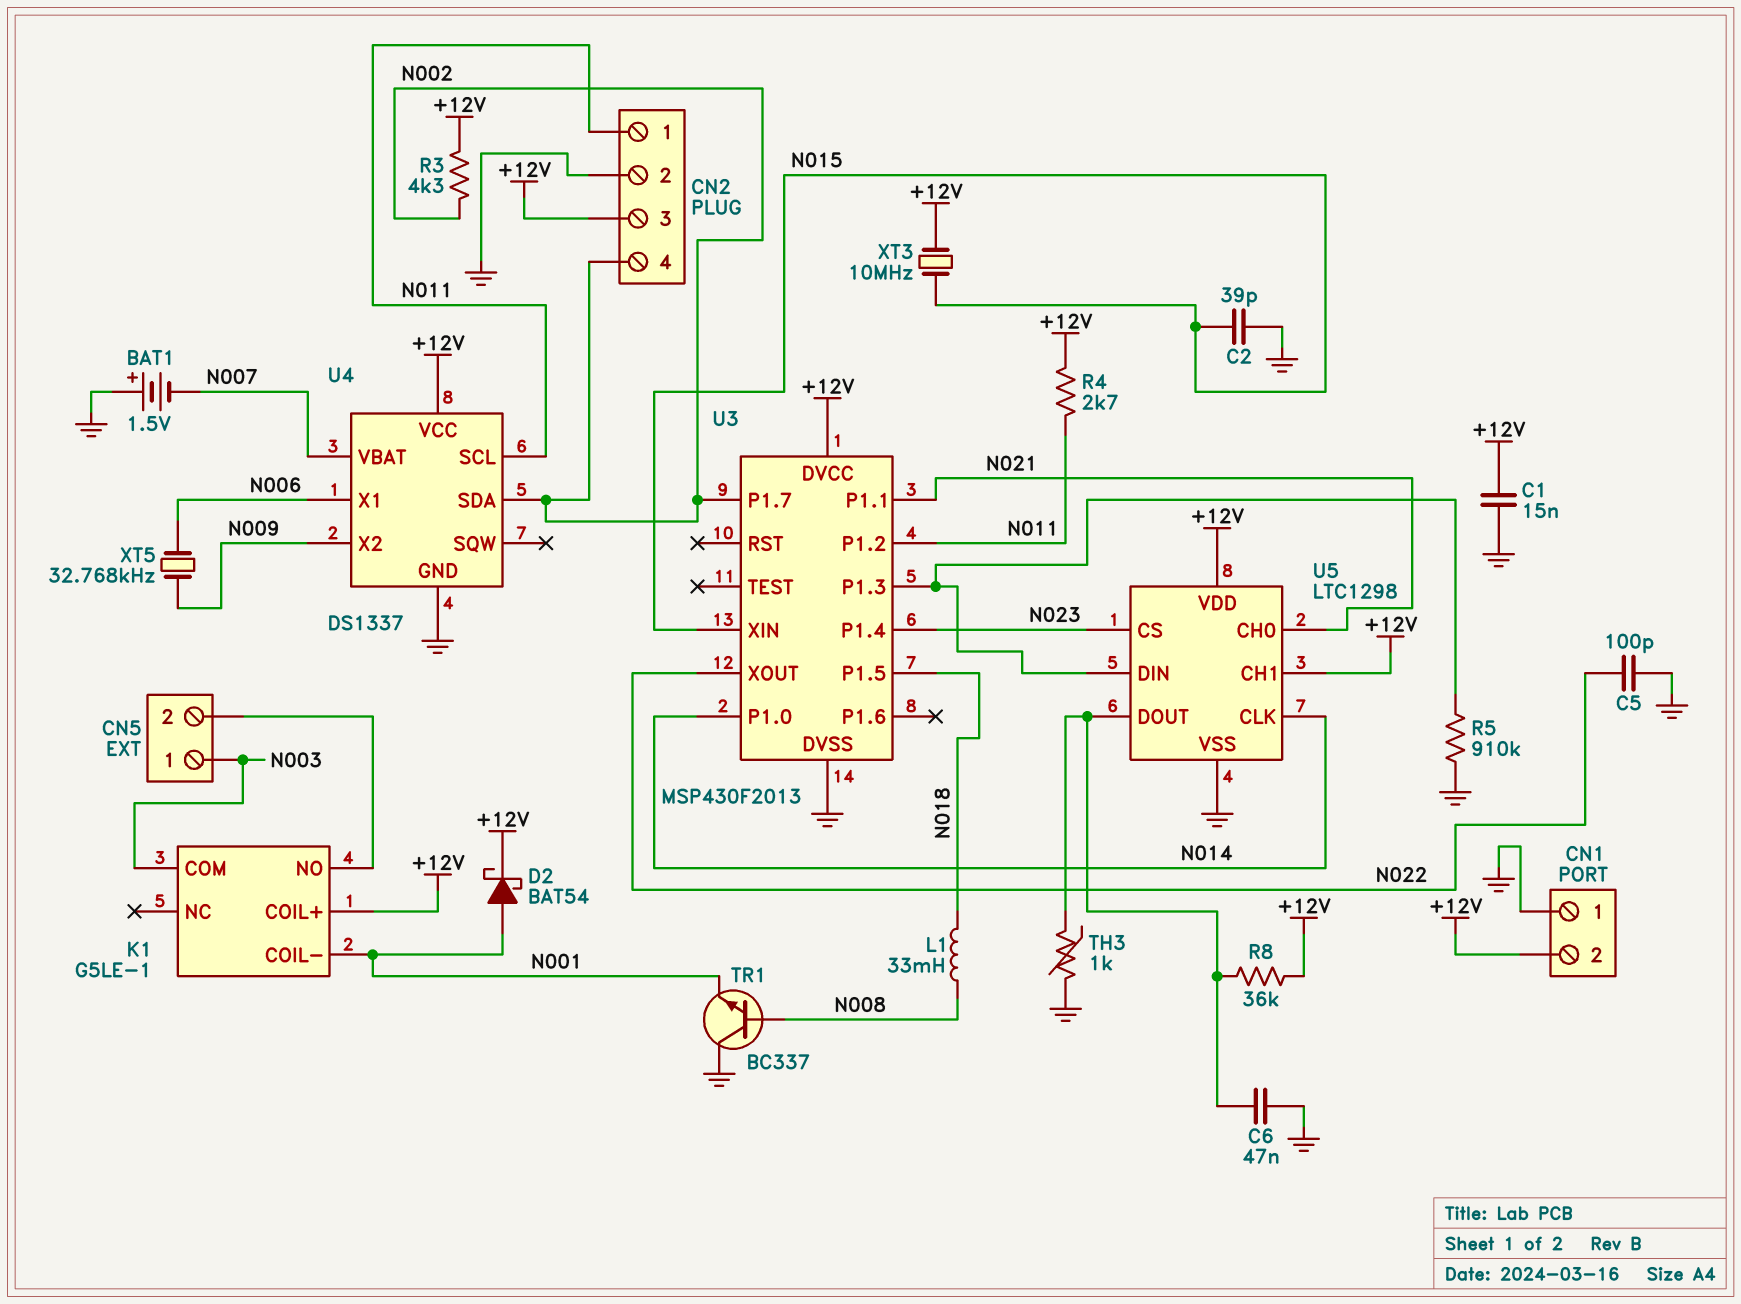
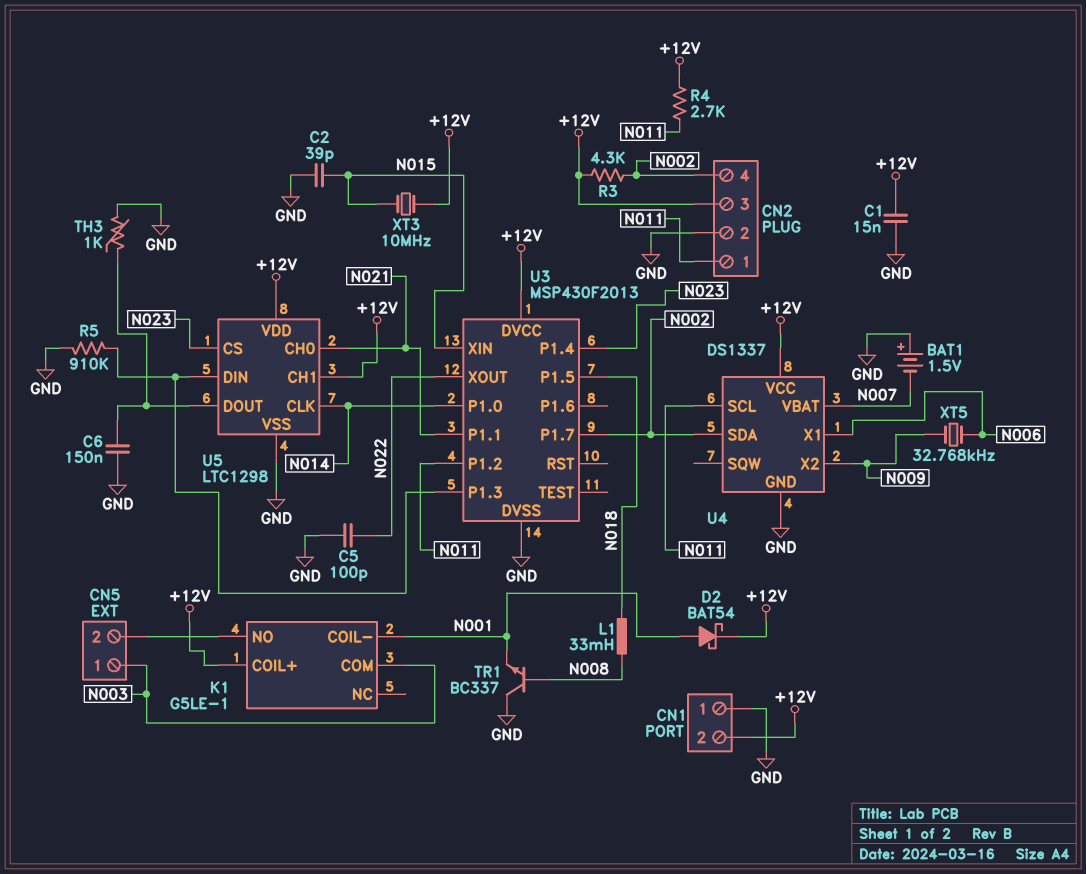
C6: 47nF (GND, U5/DOUT) -> 150nF (GND, U5/DOUT)
R8: 36k (+12V, U5/DOUT) -> none

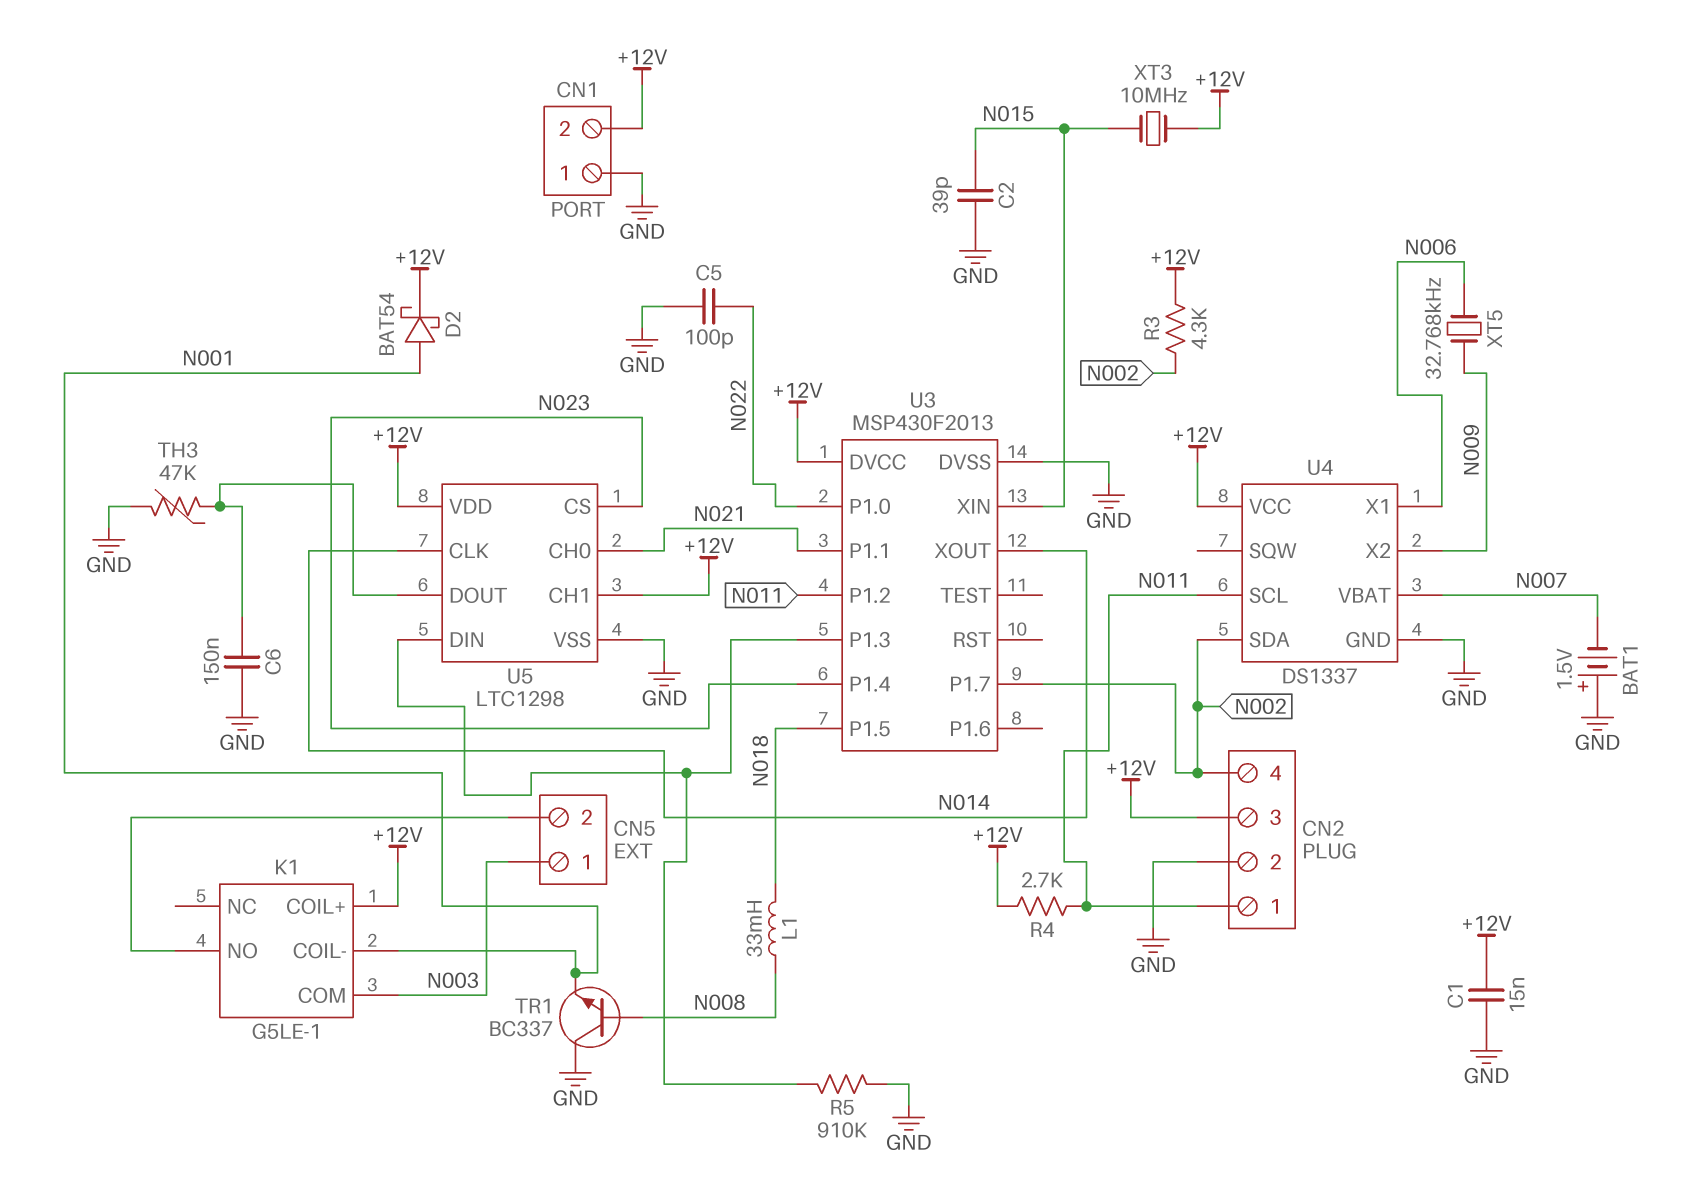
TH3: 1k (GND, U5/DOUT) -> 47k (GND, U5/DOUT)
U3 pin P1.0: N014 -> N022
U3 pin XOUT: N022 -> N014

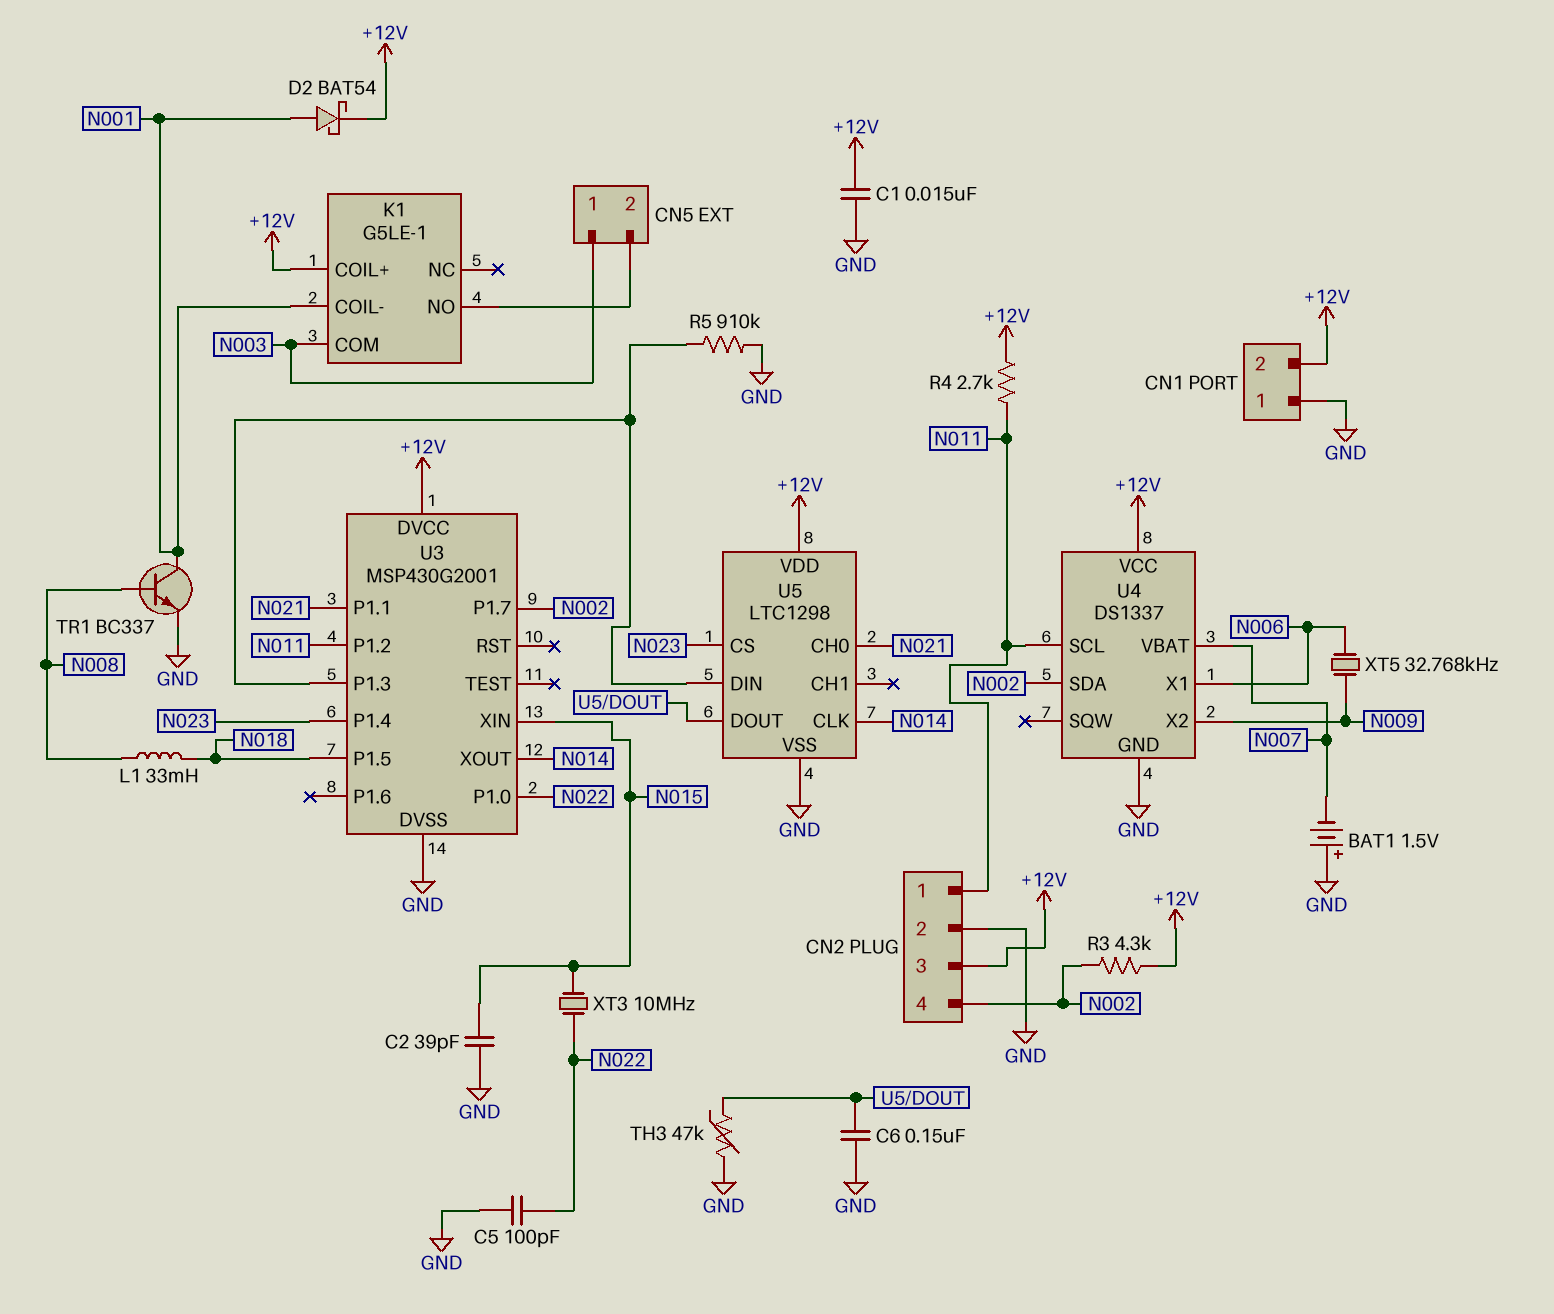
TR1: NPN BC337 (B N008, C GND, E N001) -> NPN BC337 (B N008, C N001, E GND)
U3: MSP430F2013 -> MSP430G2001
U5 pin CH1: +12V -> none
XT3: 10MHz (+12V, N015) -> 10MHz (N015, N022)

